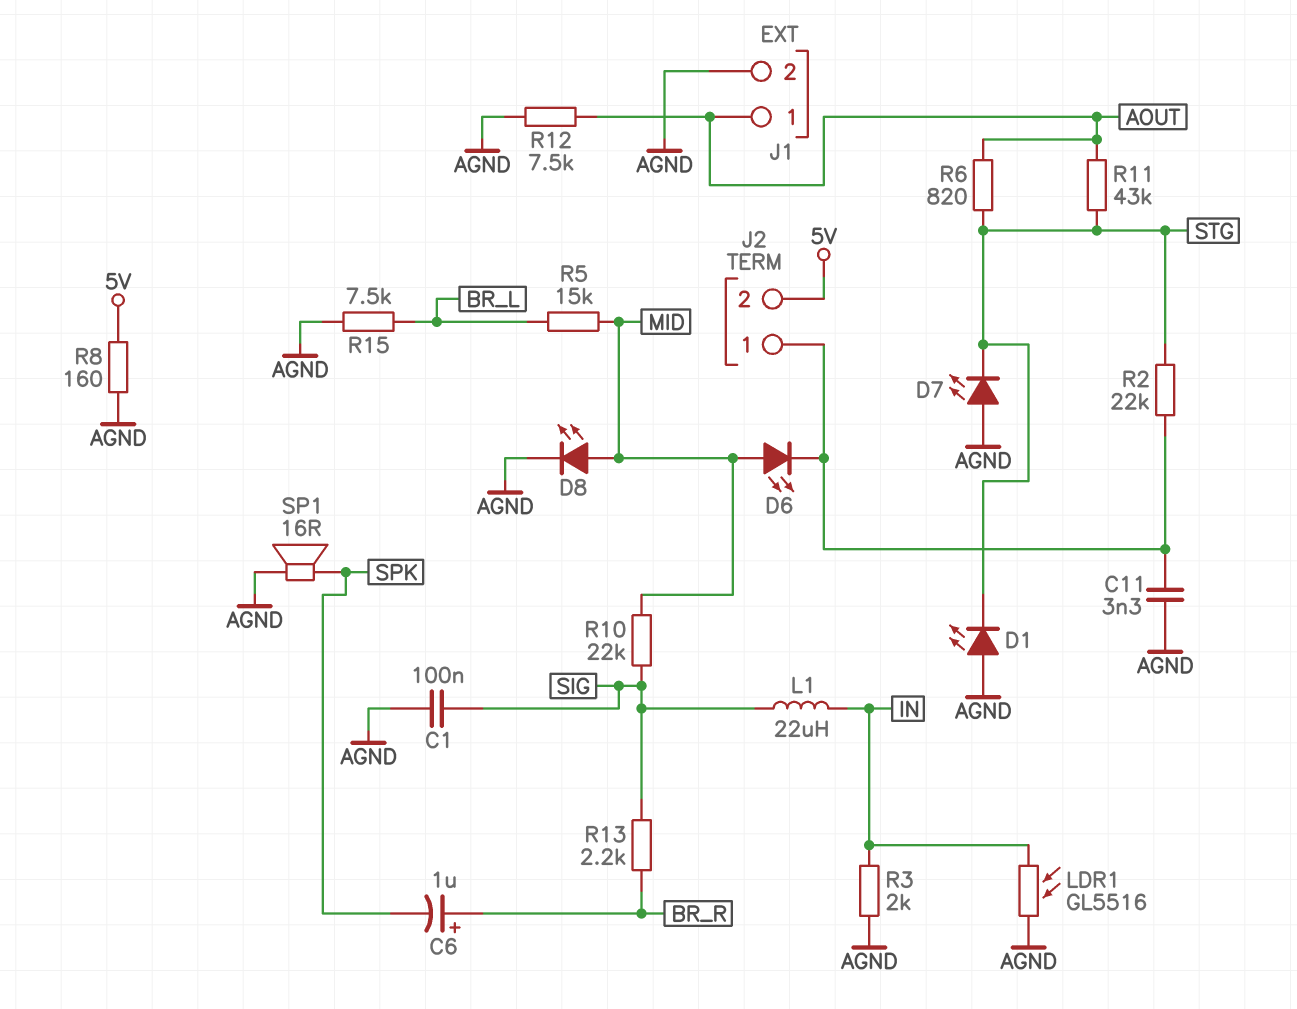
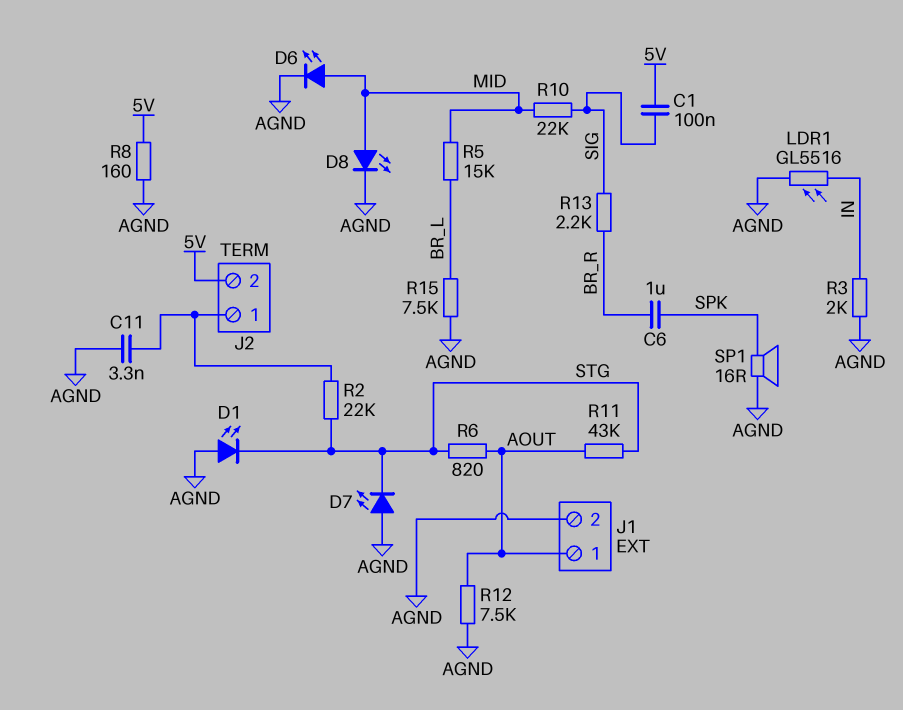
C1: 100nF (AGND, SIG) -> 100nF (5V, SIG)
C6: 1uF (plus BR_R, minus SPK) -> 1uF (BR_R, SPK)
D6: LED (A MID, K J2/1) -> LED (A MID, K AGND)
L1: 22uH (IN, SIG) -> none

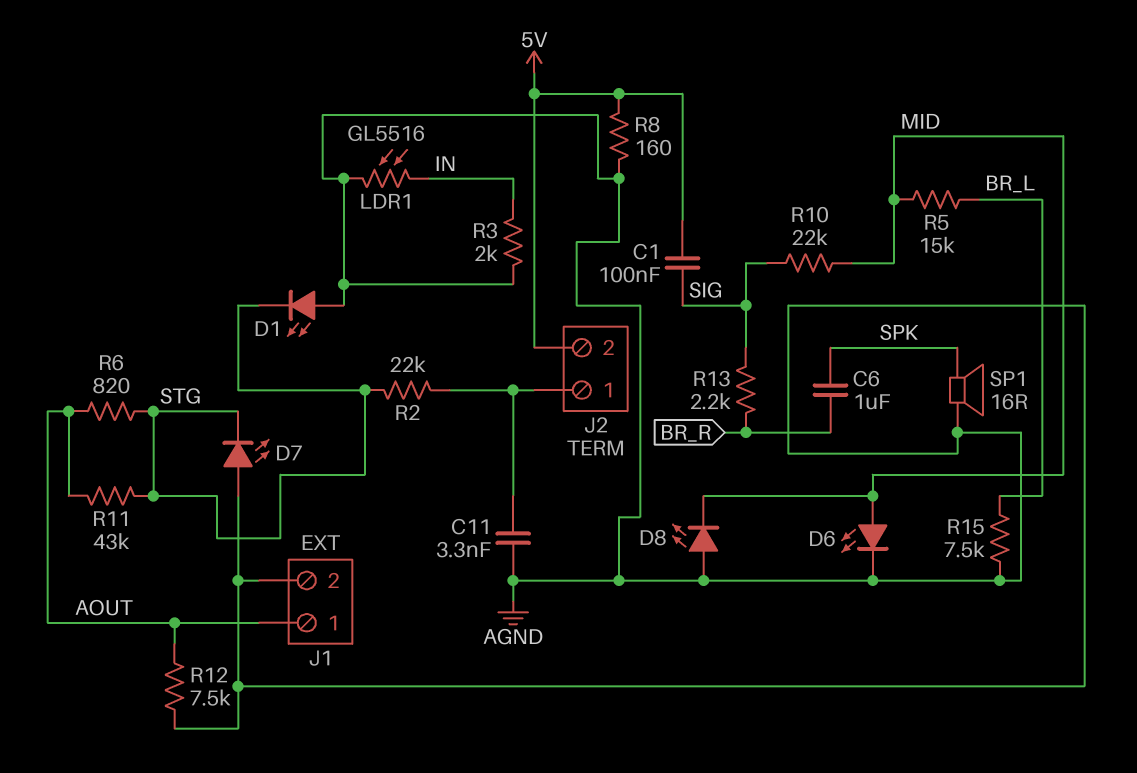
D8: LED (A MID, K AGND) -> LED (A AGND, K MID)

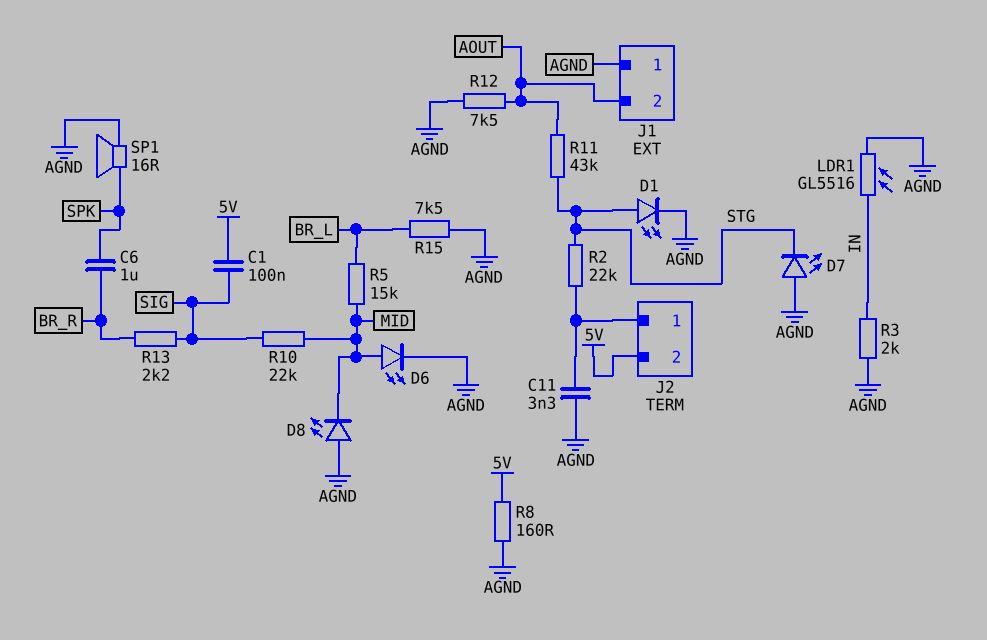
D1: LED (A AGND, K STG) -> LED (A STG, K AGND)
J1 pin 1: AOUT -> AGND
J1 pin 2: AGND -> AOUT
R6: 820 (AOUT, STG) -> none

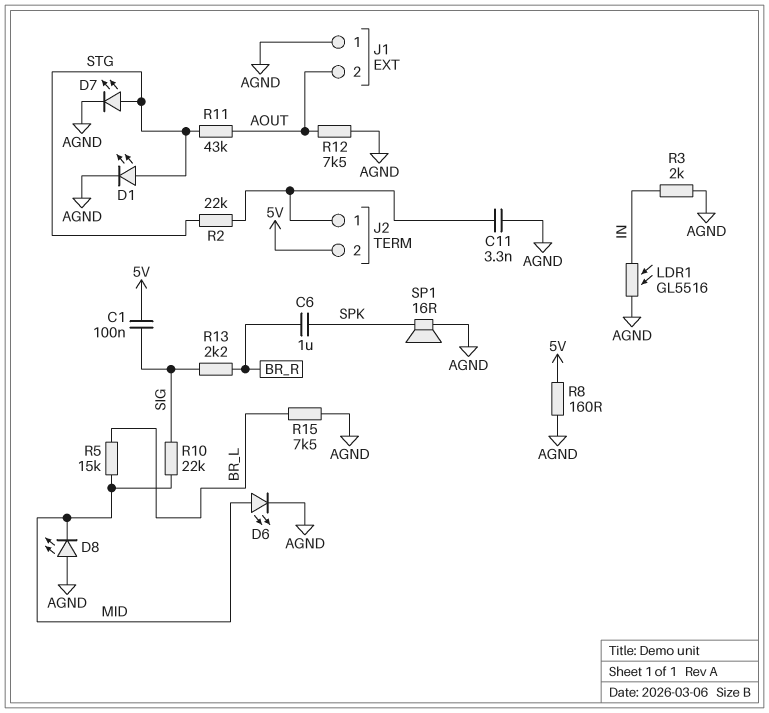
D7: LED (A AGND, K STG) -> LED (A STG, K AGND)

